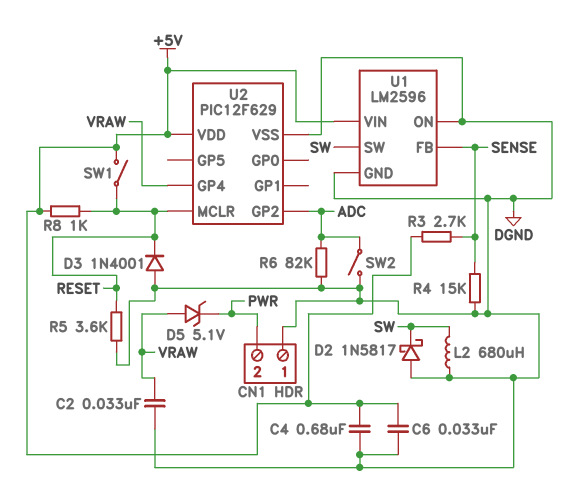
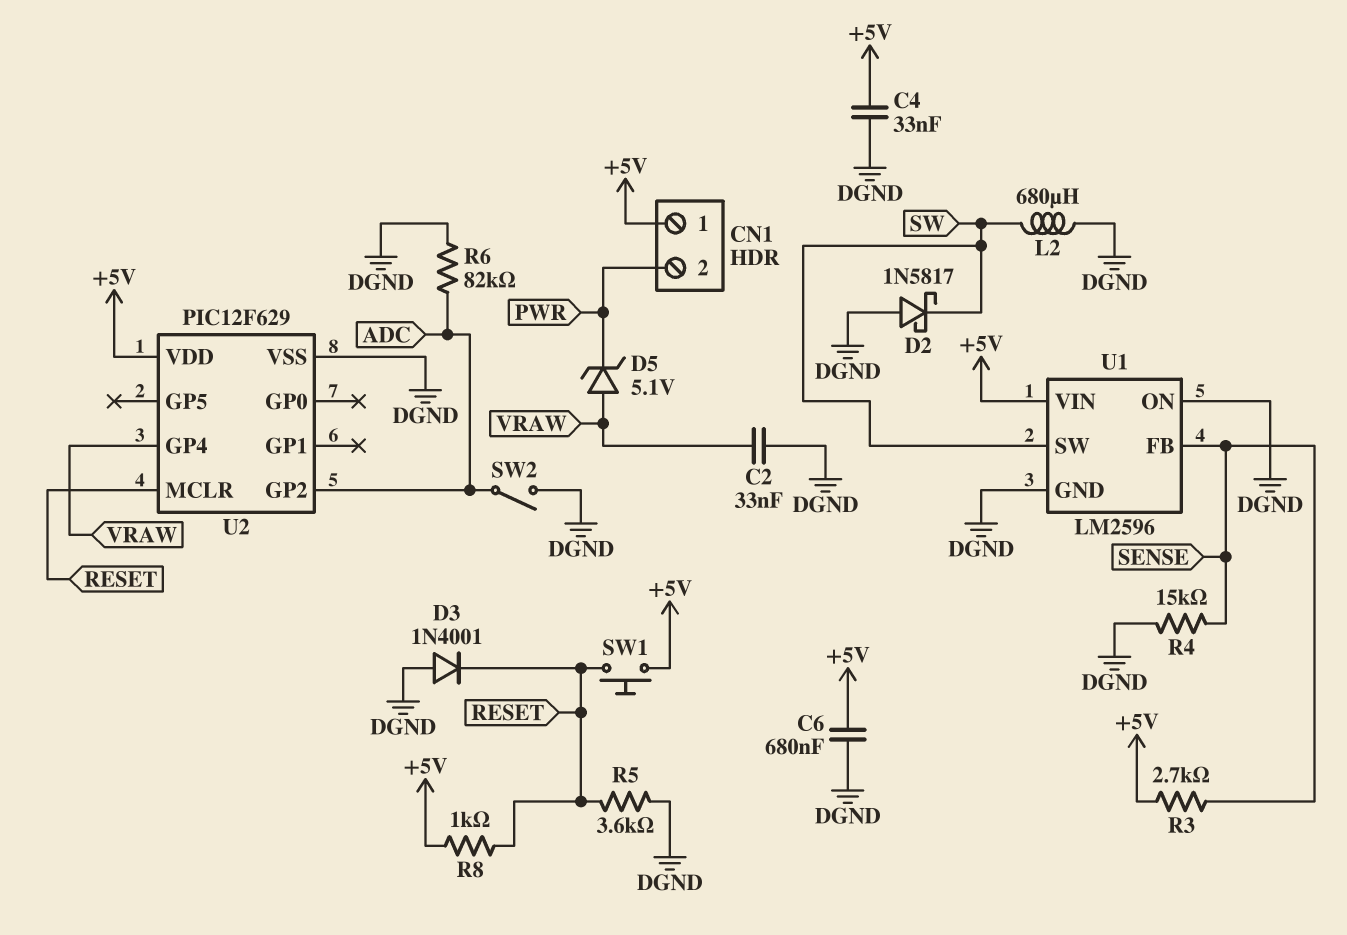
C4: 680nF (+5V, DGND) -> 33nF (+5V, DGND)
C6: 33nF (+5V, DGND) -> 680nF (+5V, DGND)
CN1 pin 1: DGND -> +5V
SW1: switch (+5V, RESET) -> button (+5V, RESET)

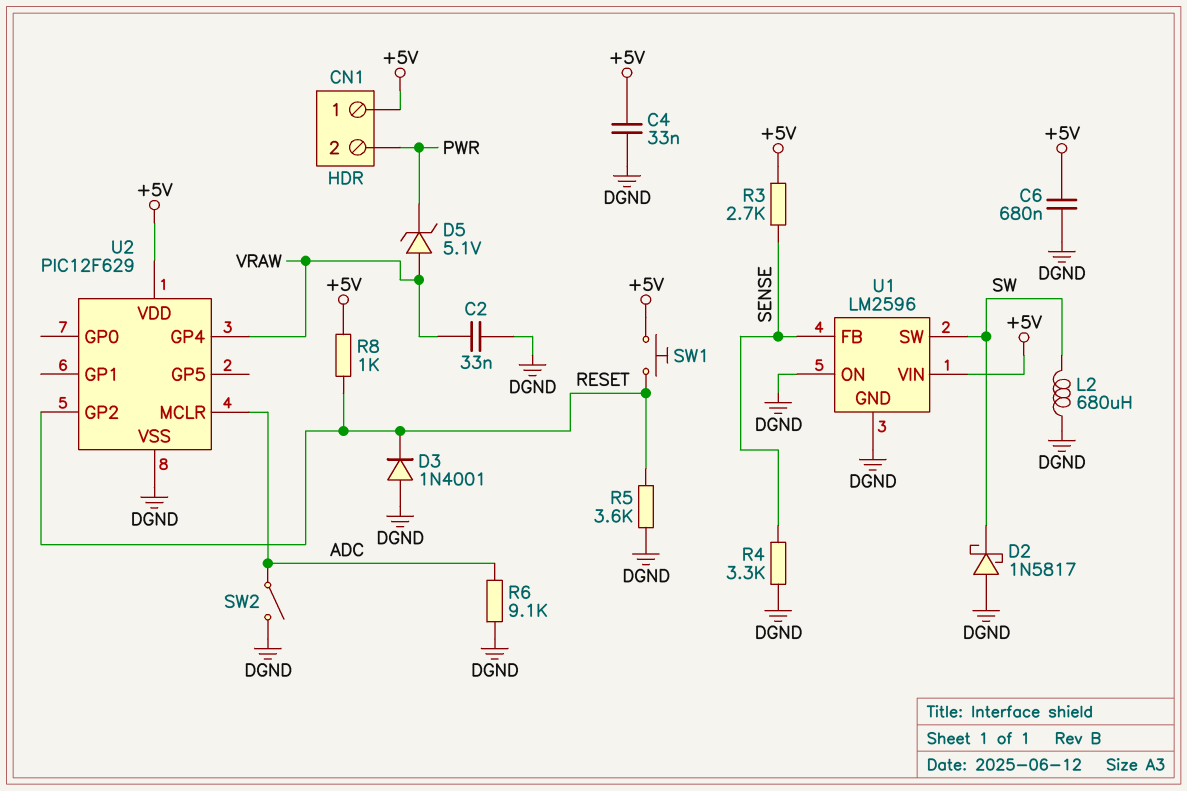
R4: 15k (DGND, SENSE) -> 3.3k (DGND, SENSE)
R6: 82k (ADC, DGND) -> 9.1k (ADC, DGND)
U2 pin GP2: ADC -> RESET
U2 pin MCLR: RESET -> ADC

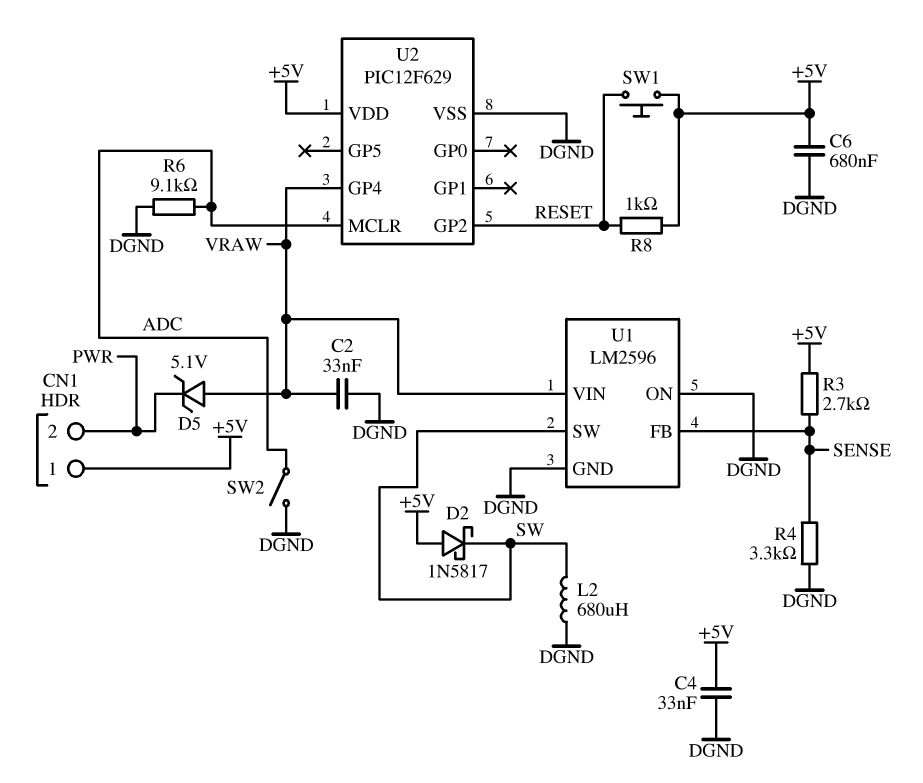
D2: schottky 1N5817 (A DGND, K SW) -> schottky 1N5817 (A +5V, K SW)
D3: diode 1N4001 (A DGND, K RESET) -> none
R5: 3.6k (DGND, RESET) -> none
U1 pin VIN: +5V -> VRAW

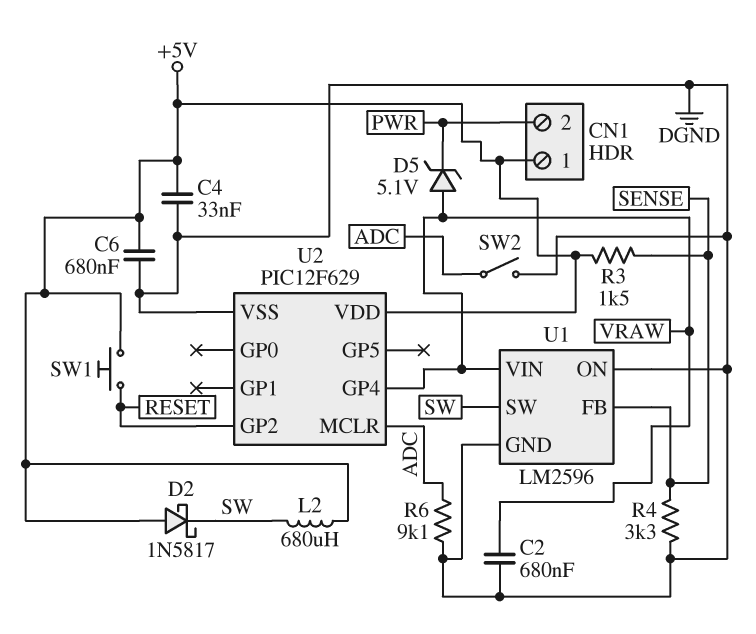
C2: 33nF (DGND, VRAW) -> 680nF (DGND, VRAW)
L2: 680uH (DGND, SW) -> 680uH (+5V, SW)
R3: 2.7k (+5V, SENSE) -> 1.5k (+5V, SENSE)
R8: 1k (+5V, RESET) -> none

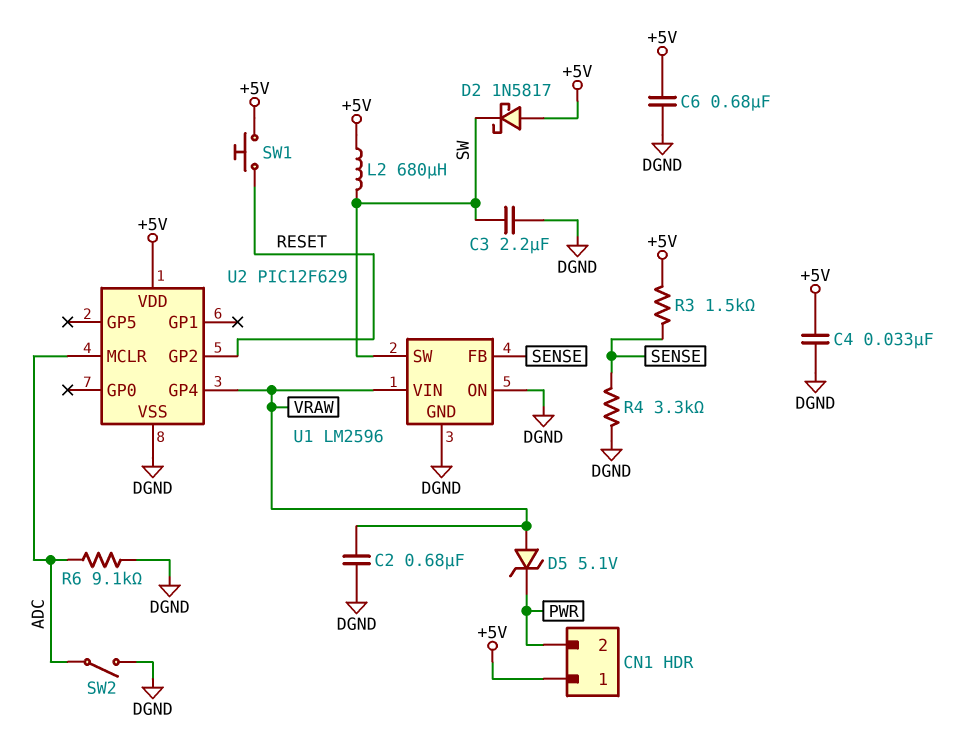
C3: none -> 2.2uF (DGND, SW)

